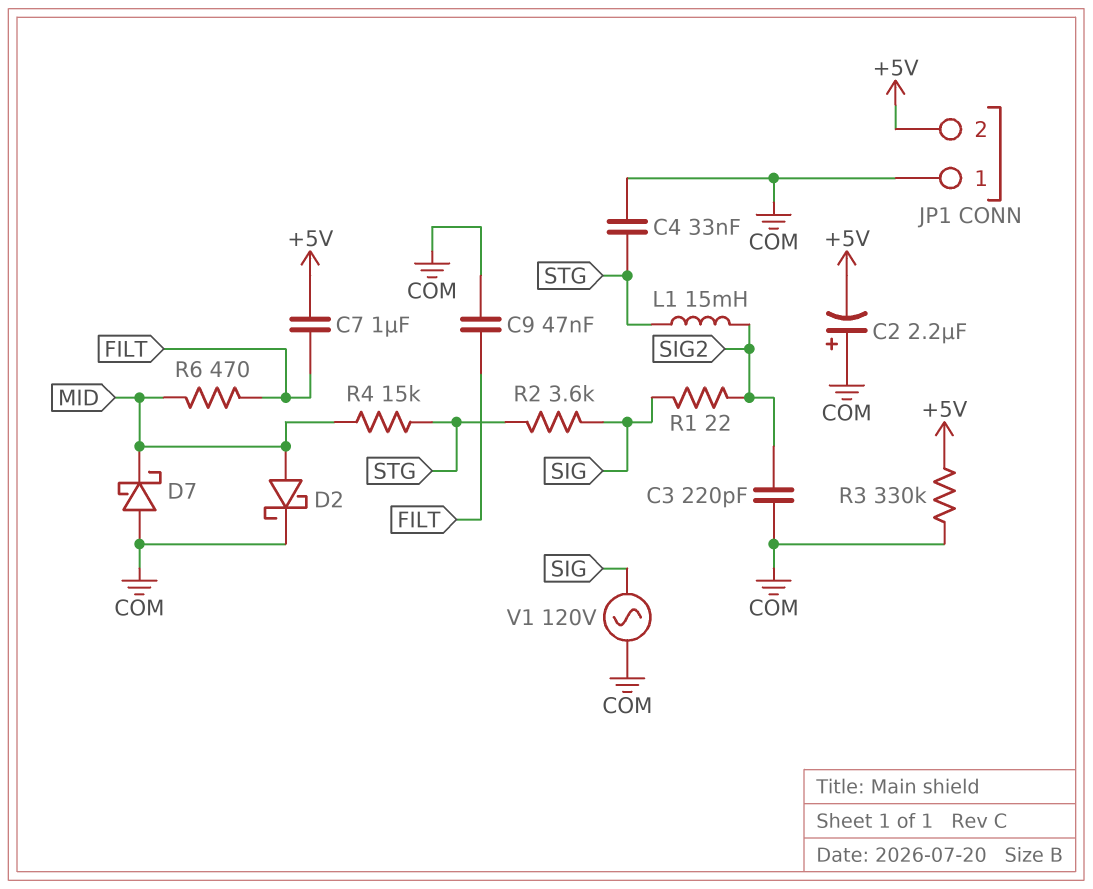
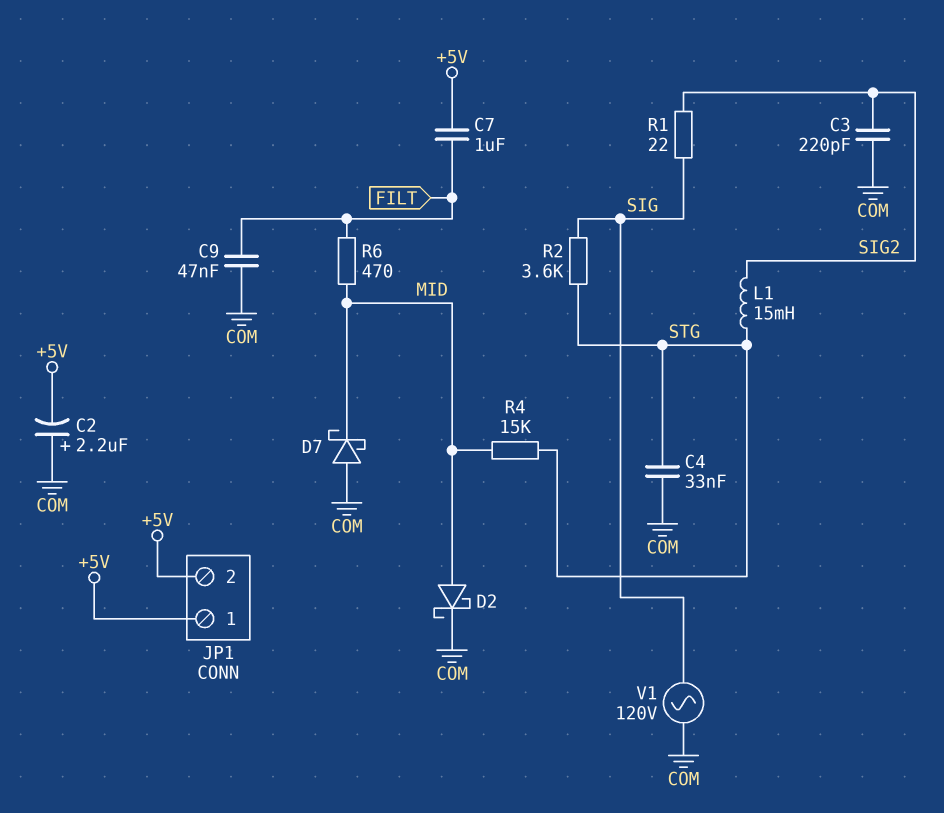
JP1 pin 1: COM -> +5V
R3: 330k (+5V, COM) -> none

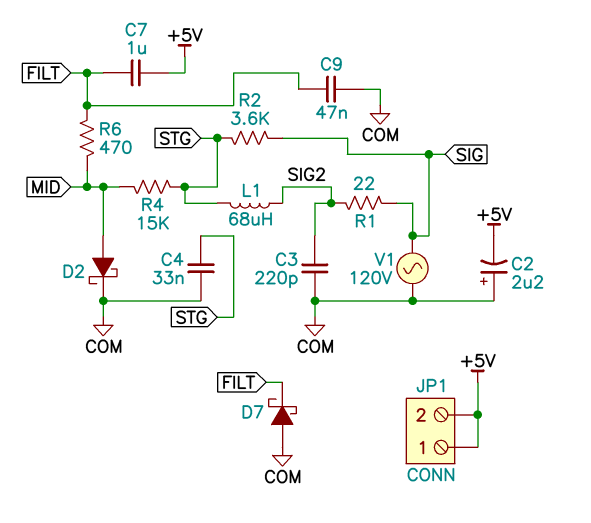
D7: schottky (A COM, K MID) -> schottky (A COM, K FILT)
L1: 15mH (SIG2, STG) -> 68uH (SIG2, STG)

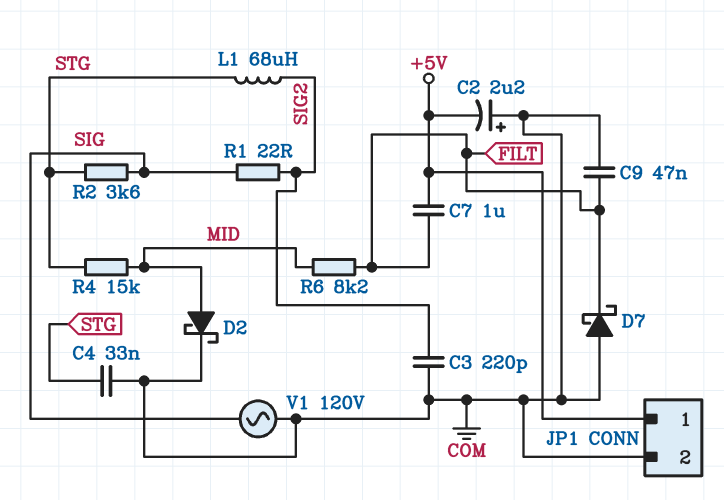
JP1 pin 2: +5V -> COM
R6: 470 (FILT, MID) -> 8.2k (FILT, MID)

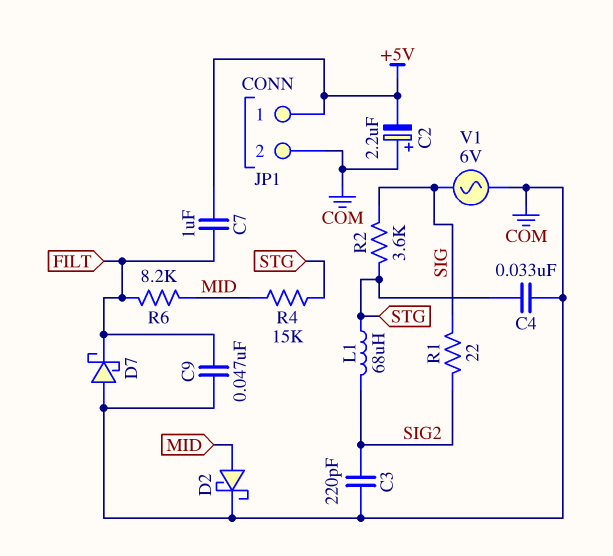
V1: AC 120V (COM, SIG) -> AC 6V (COM, SIG)

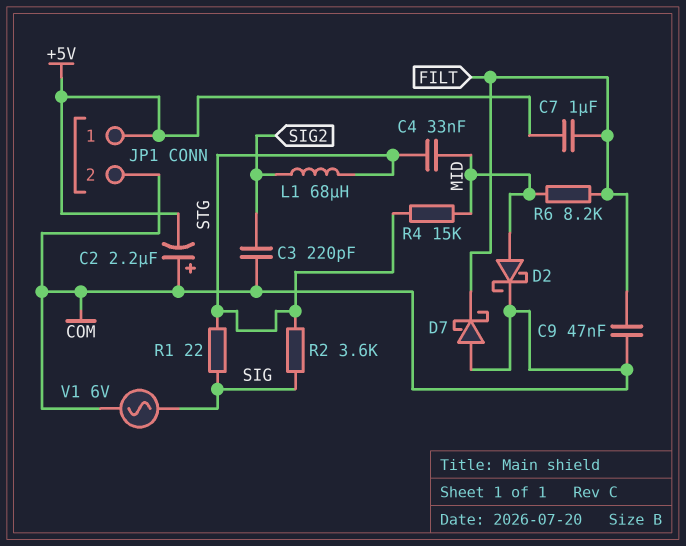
C4: 33nF (COM, STG) -> 33nF (MID, STG)
R1: 22 (SIG, SIG2) -> 22 (SIG, STG)

